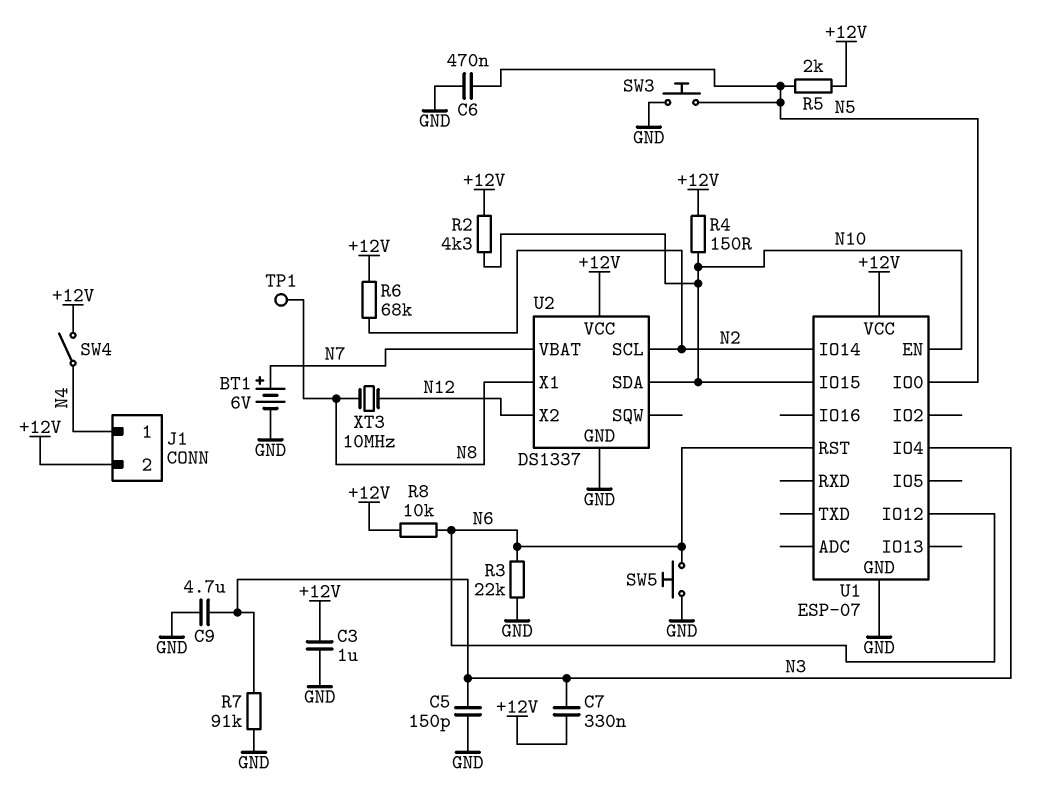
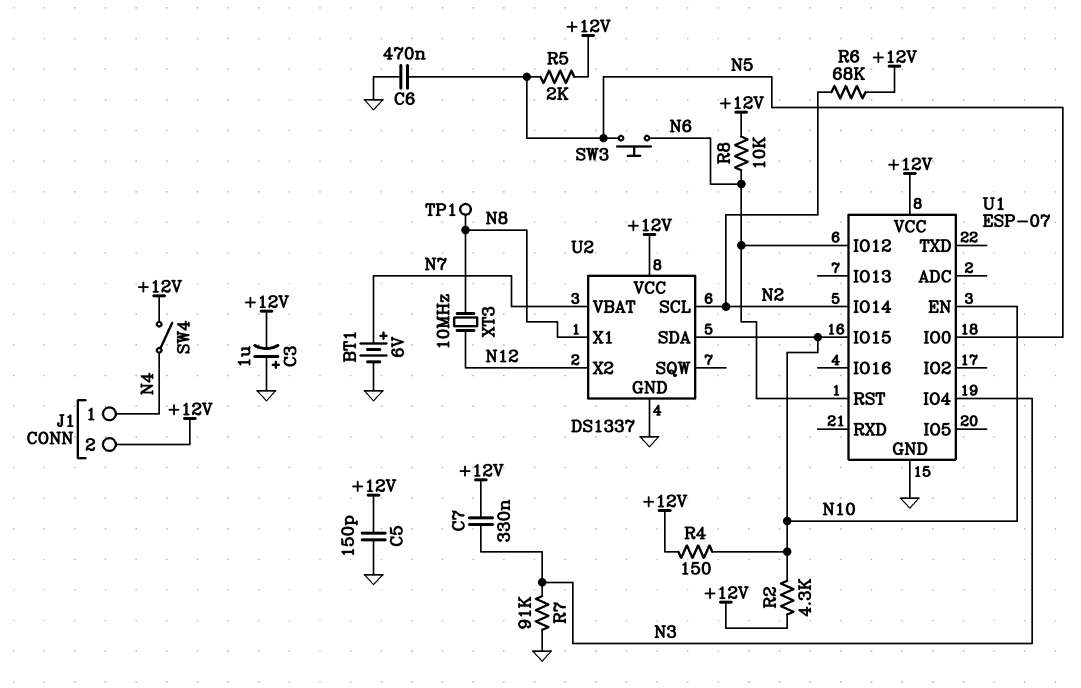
C3: 1uF (+12V, GND) -> 1uF (plus GND, minus +12V)
C5: 150pF (GND, N3) -> 150pF (+12V, GND)
C9: 4.7uF (GND, N3) -> none
R3: 22k (GND, N6) -> none
SW3: button (GND, N5) -> button (N5, N6)
SW5: button (GND, N6) -> none

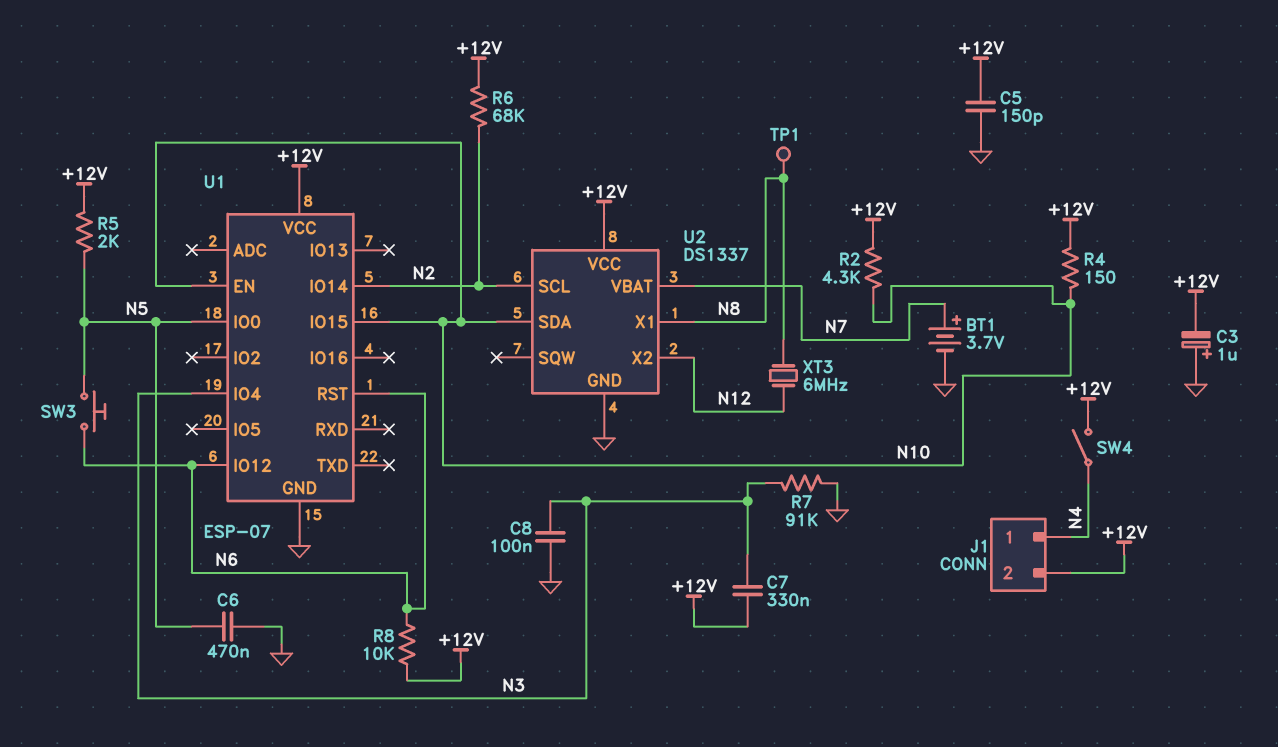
BT1: 6V (plus N7, minus GND) -> 3.7V (plus N7, minus GND)
C8: none -> 100nF (GND, N3)
XT3: 10MHz (N8, N12) -> 6MHz (N8, N12)

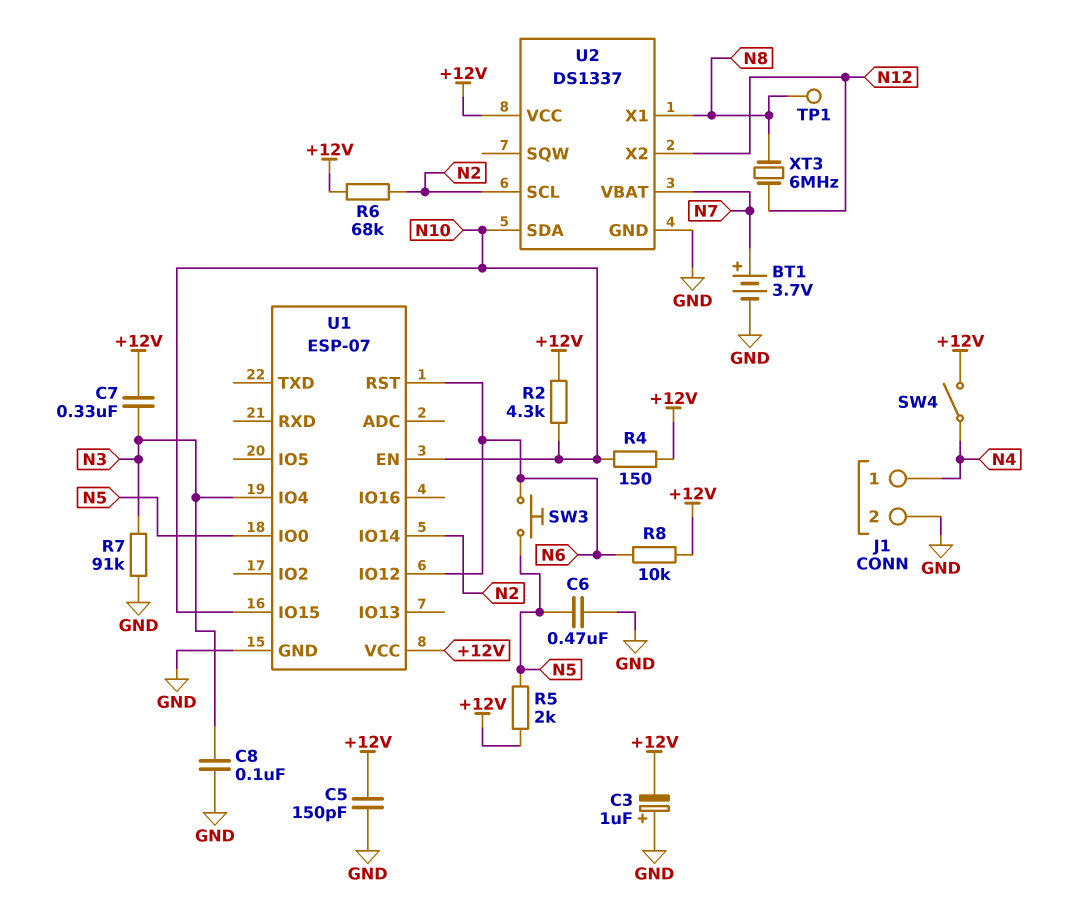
J1 pin 2: +12V -> GND

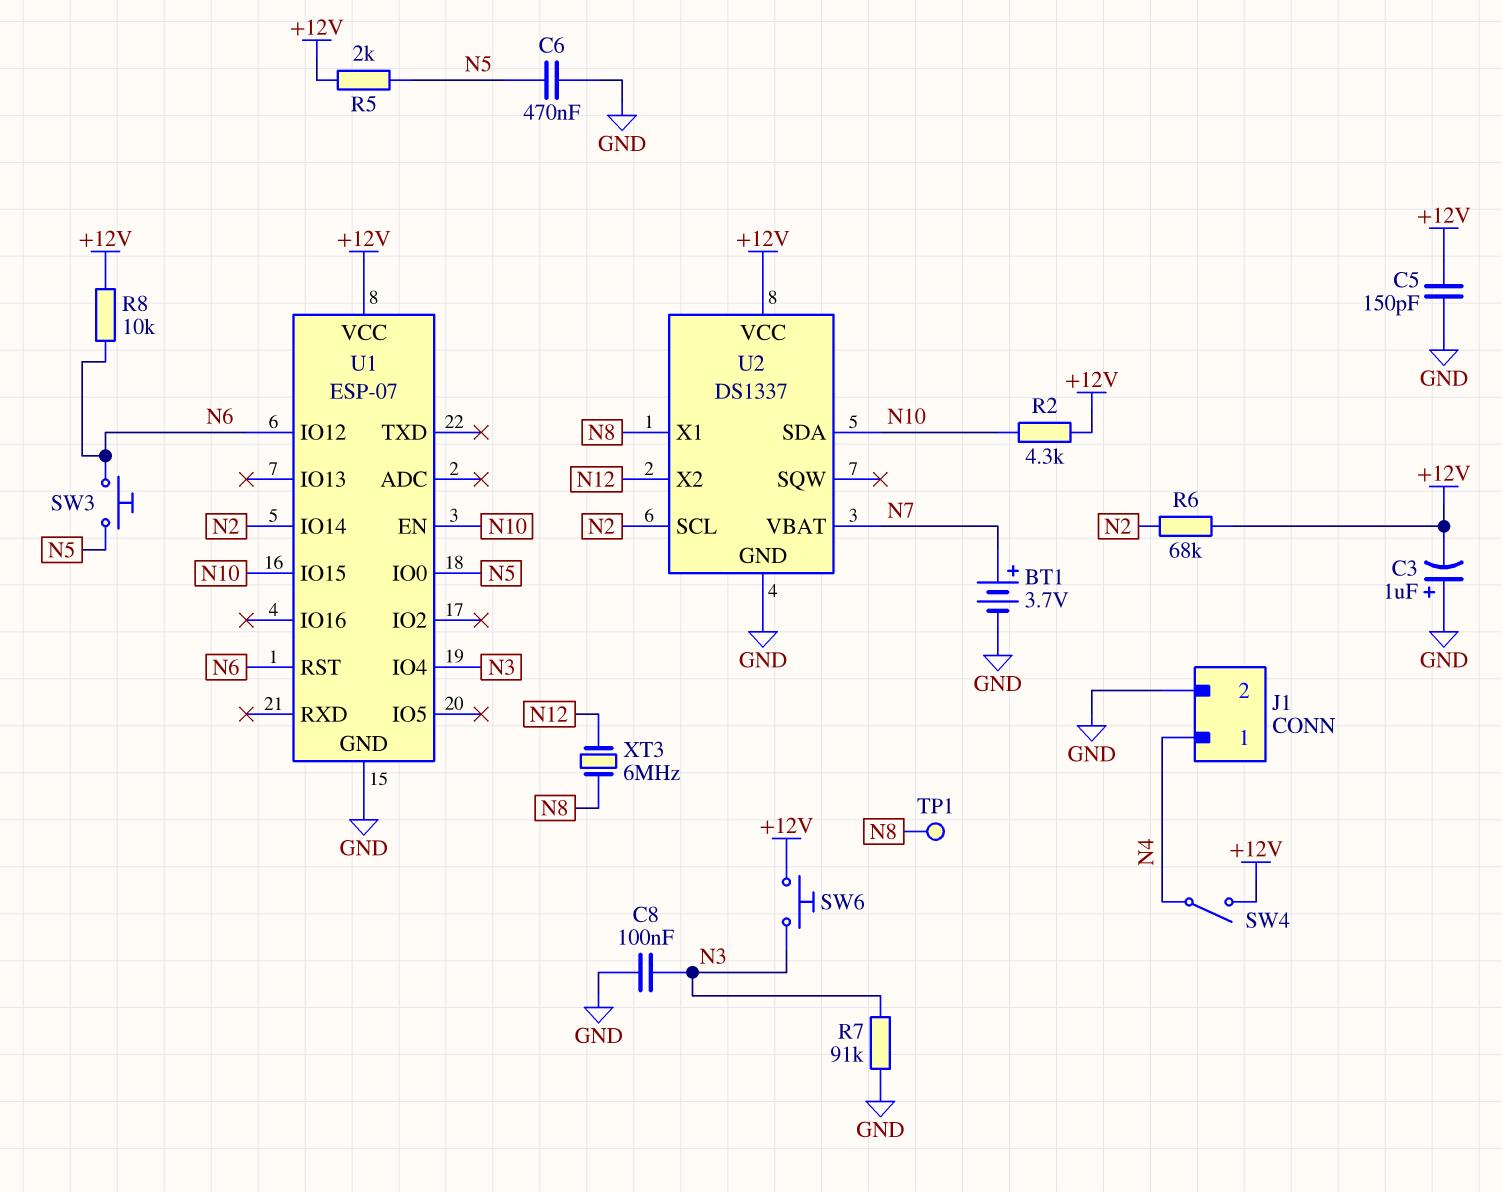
C7: 330nF (+12V, N3) -> none
R4: 150 (+12V, N10) -> none
SW6: none -> button (+12V, N3)

